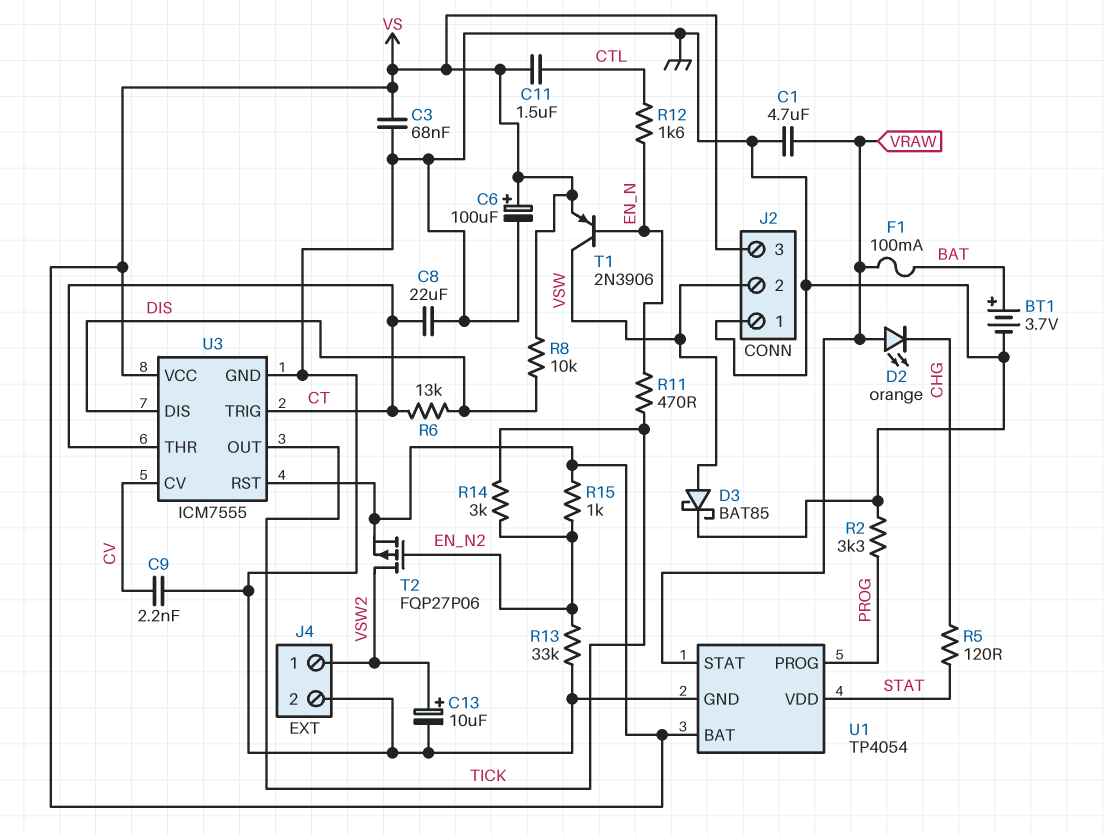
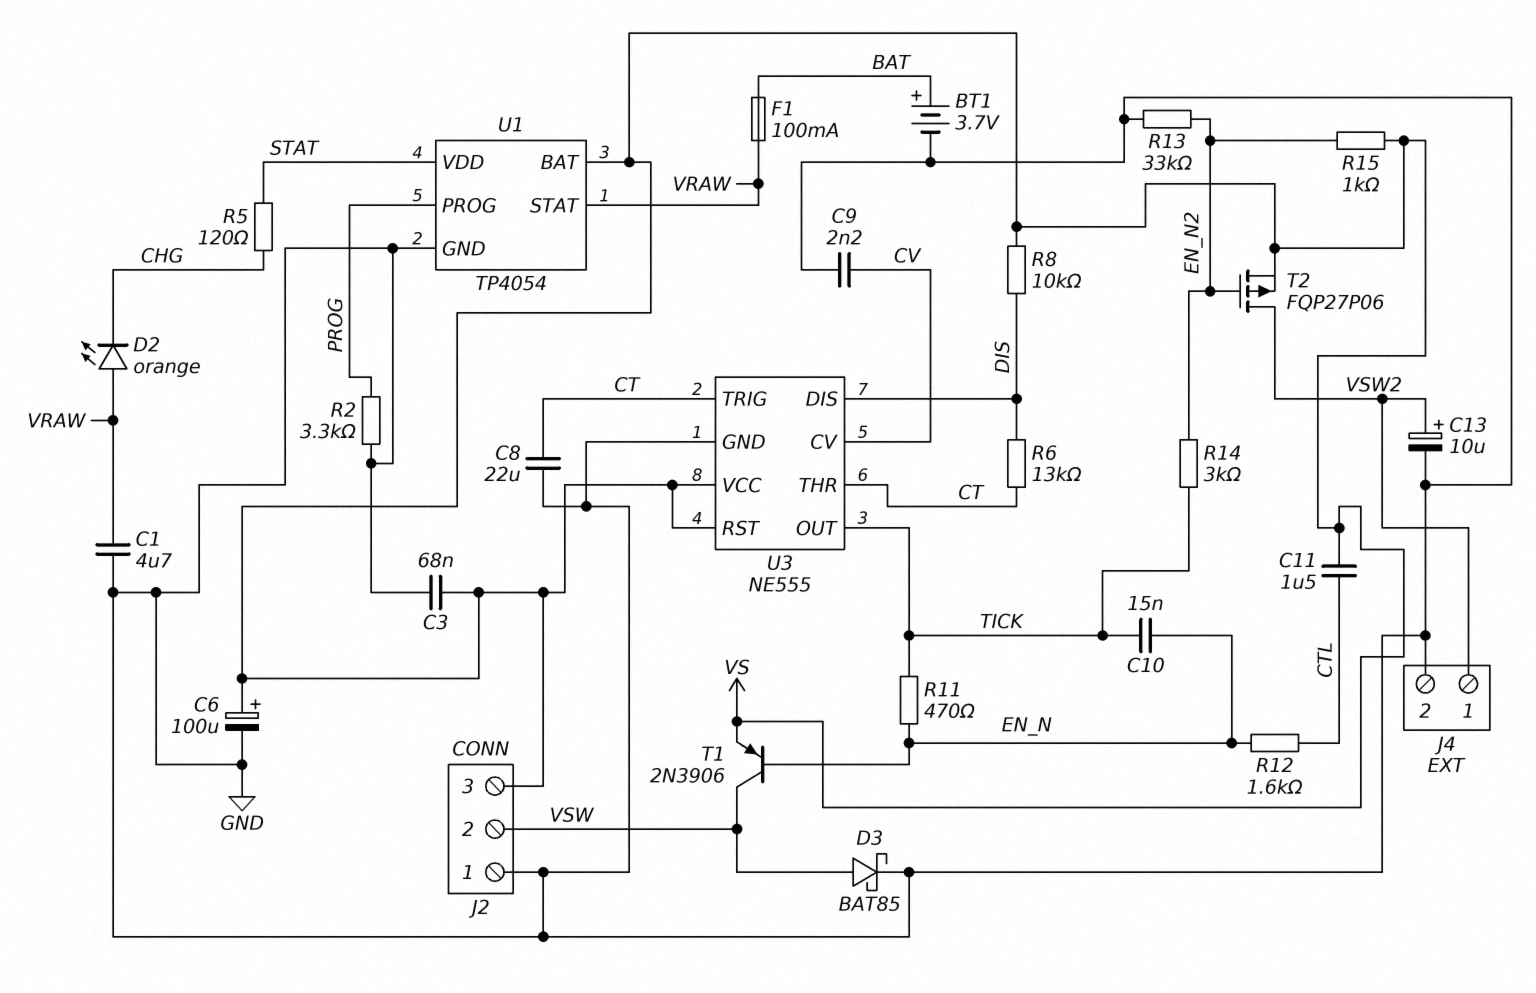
C10: none -> 15nF (EN_N, TICK)
U3: ICM7555 -> NE555

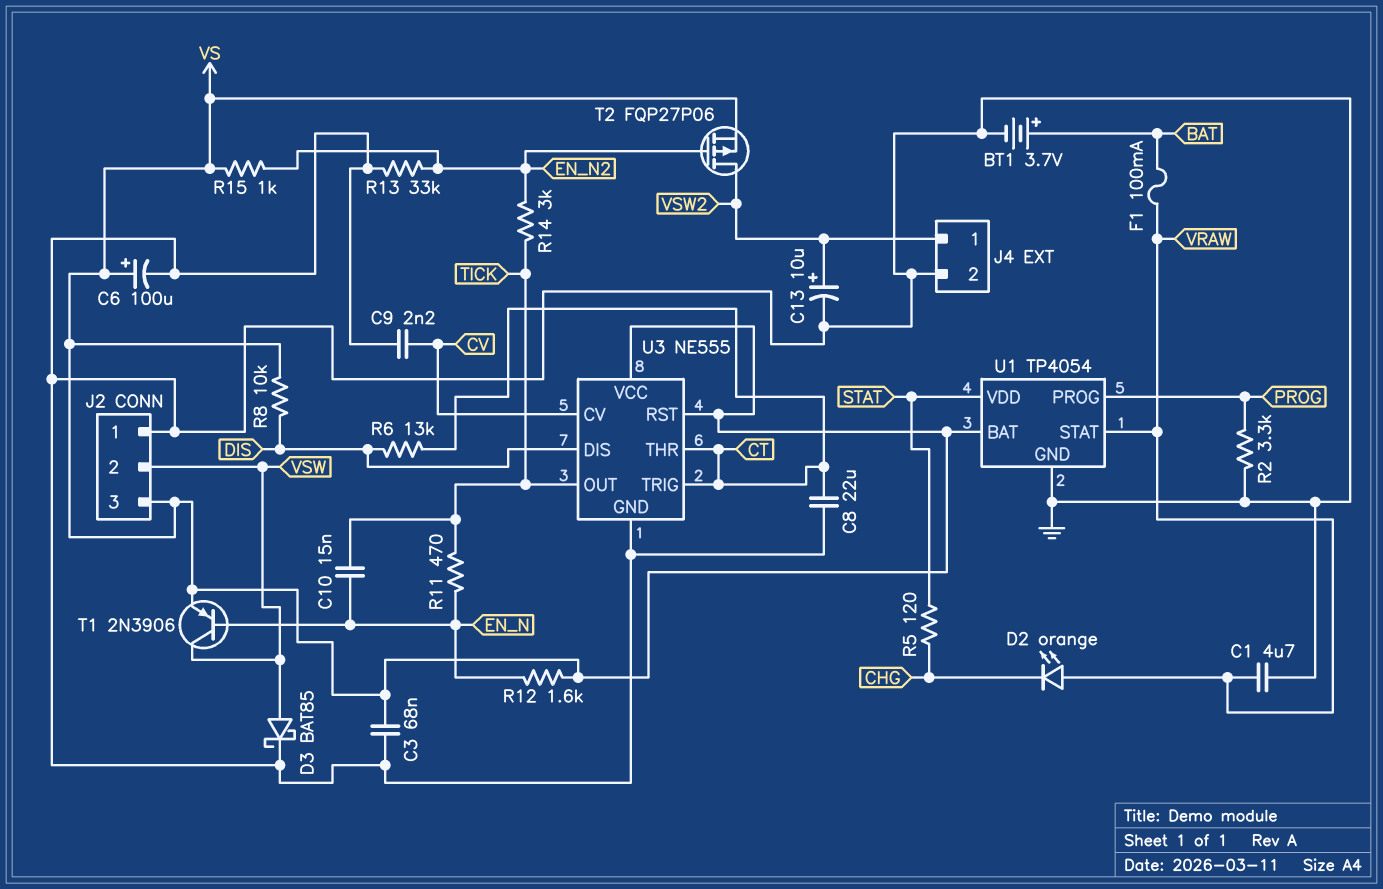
C11: 1.5uF (CTL, VS) -> none
R12: 1.6k (CTL, EN_N) -> 1.6k (EN_N, VS)

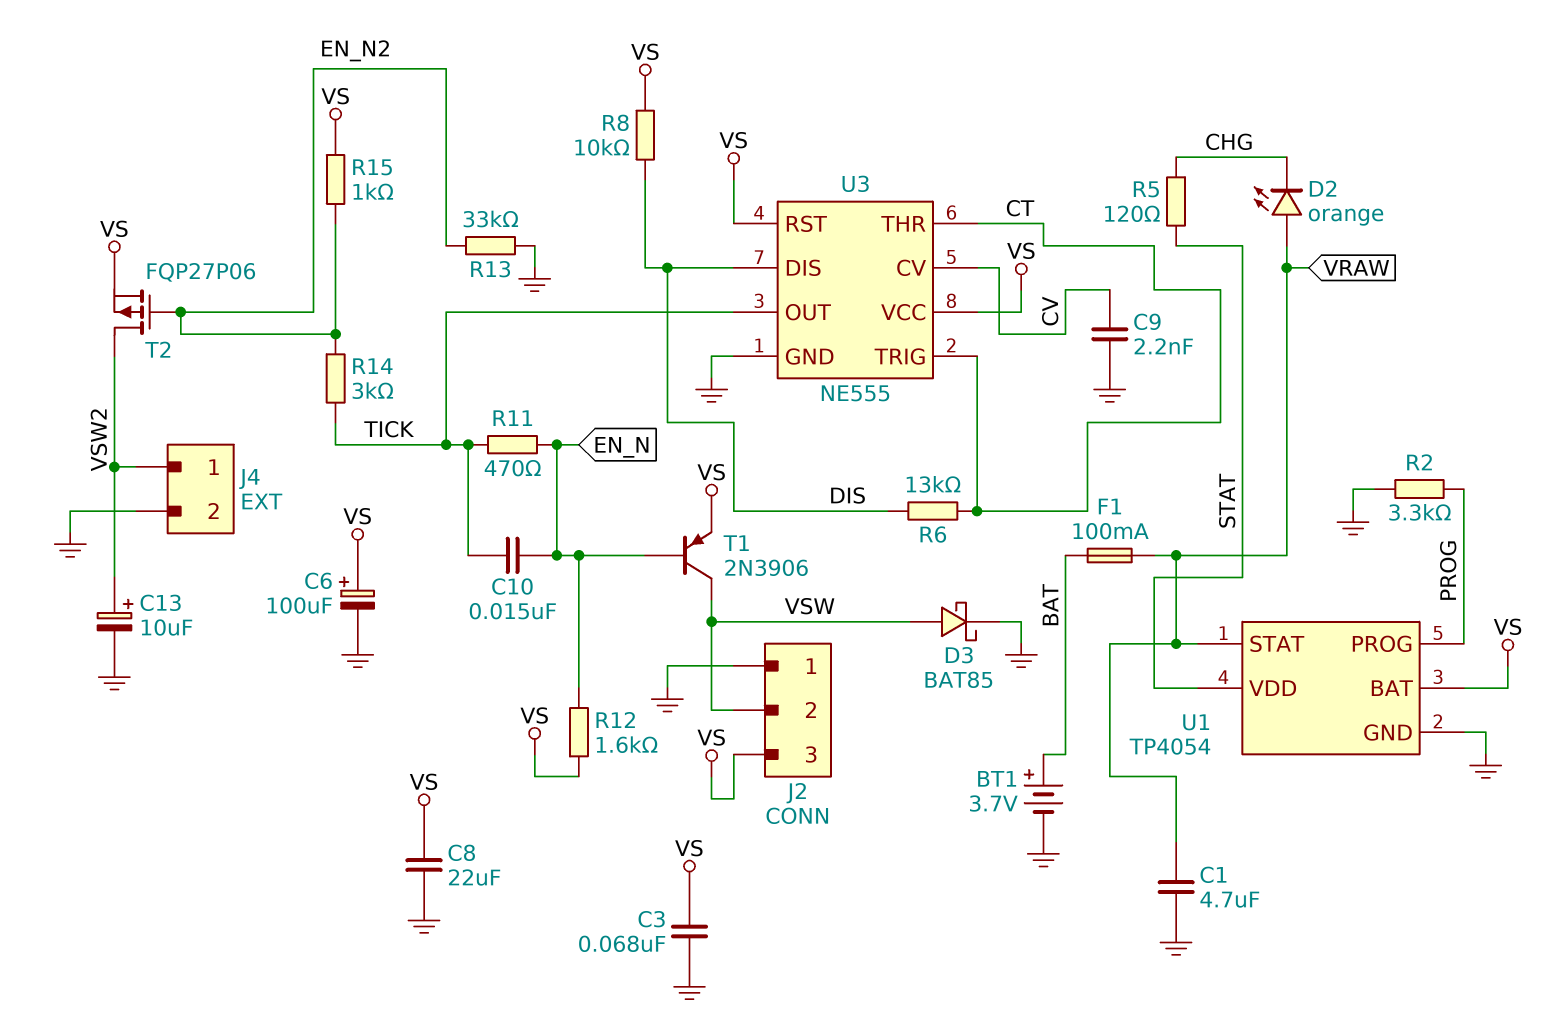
C8: 22uF (CT, GND) -> 22uF (GND, VS)

